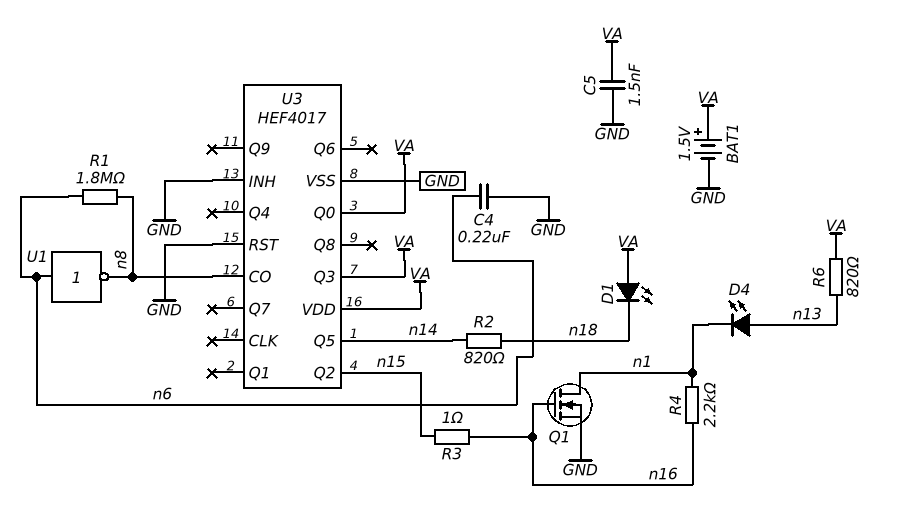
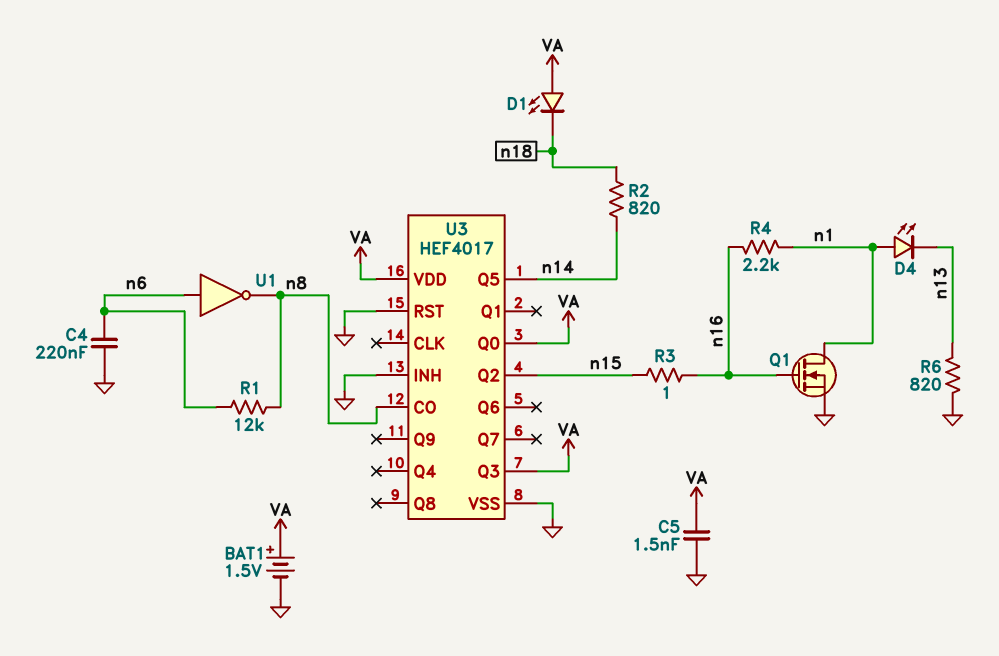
D4: LED (A n13, K n1) -> LED (A n1, K n13)
R1: 1.8M (n6, n8) -> 12k (n6, n8)
R6: 820 (VA, n13) -> 820 (GND, n13)

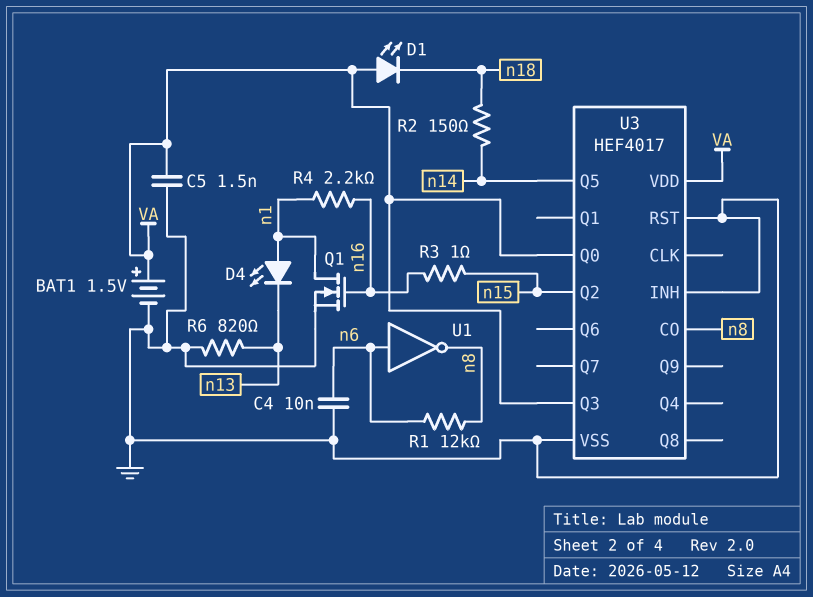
C4: 220nF (GND, n6) -> 10nF (GND, n6)
R2: 820 (n14, n18) -> 150 (n14, n18)

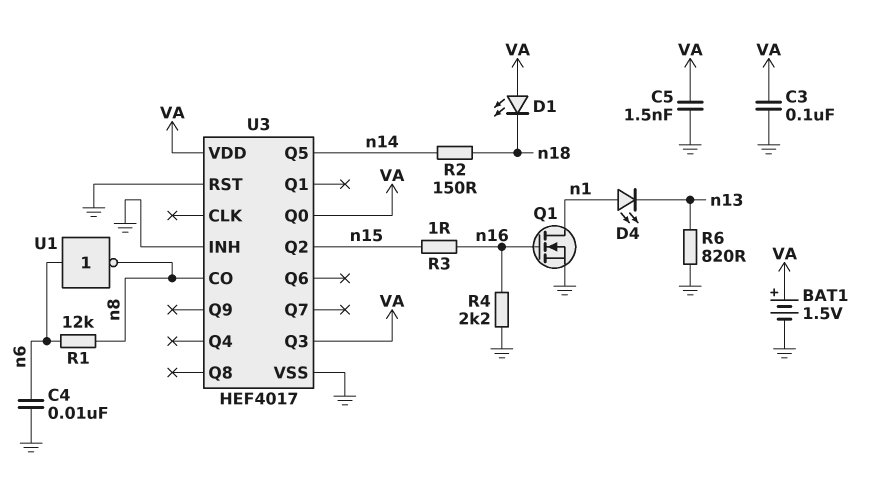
C3: none -> 100nF (GND, VA)
R4: 2.2k (n1, n16) -> 2.2k (GND, n16)

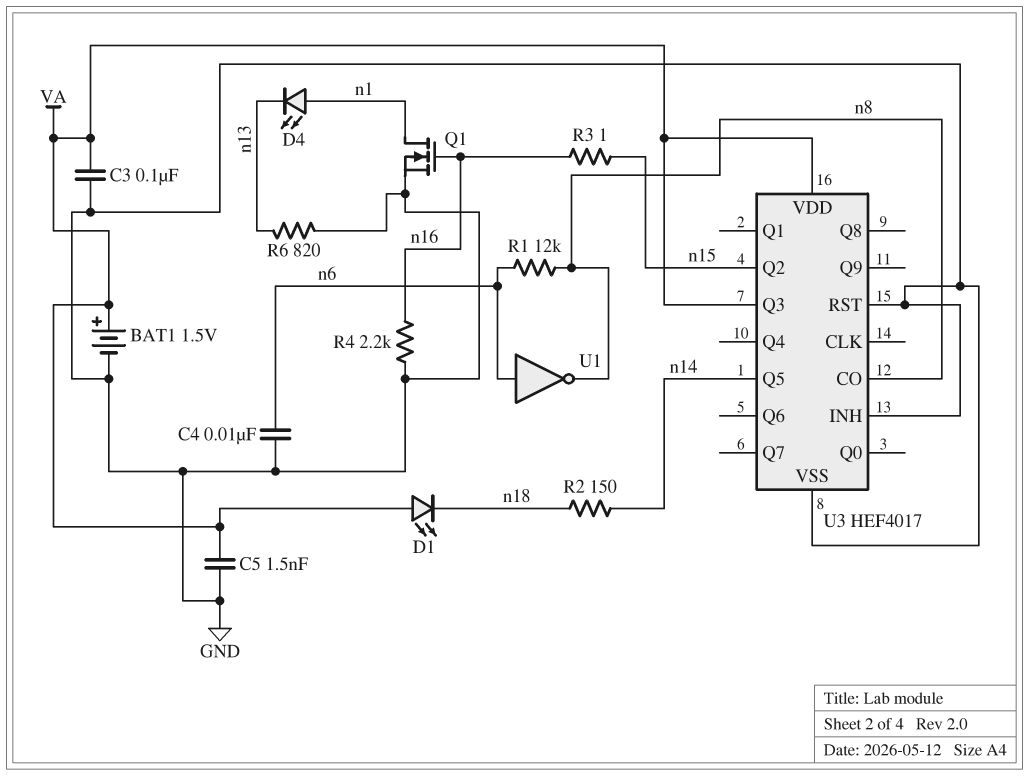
U3 pin Q0: VA -> none

